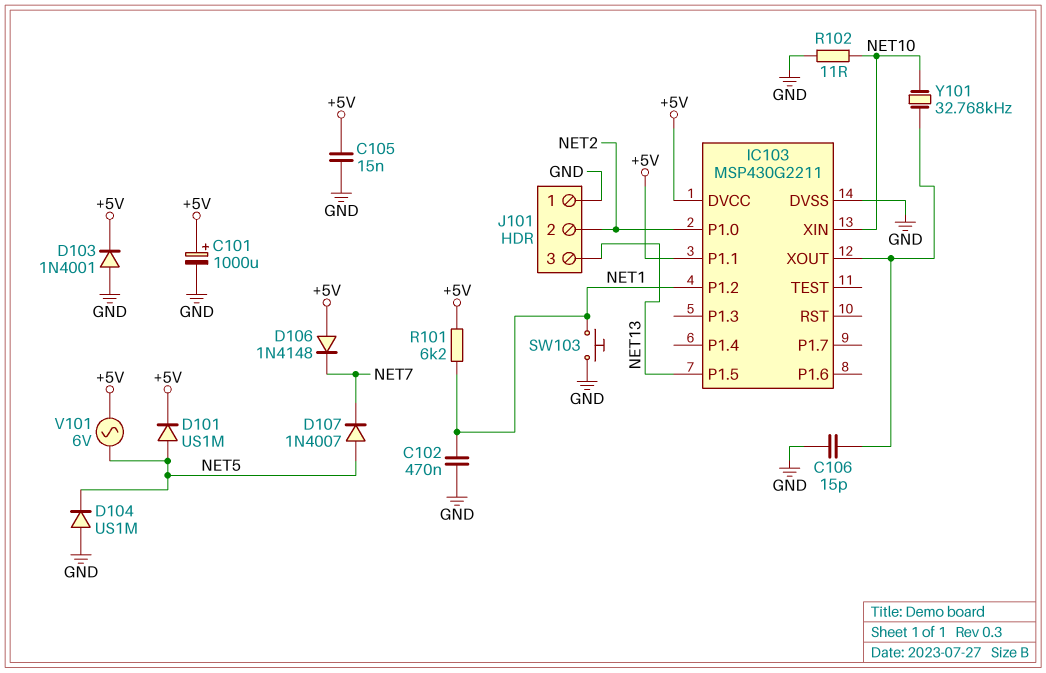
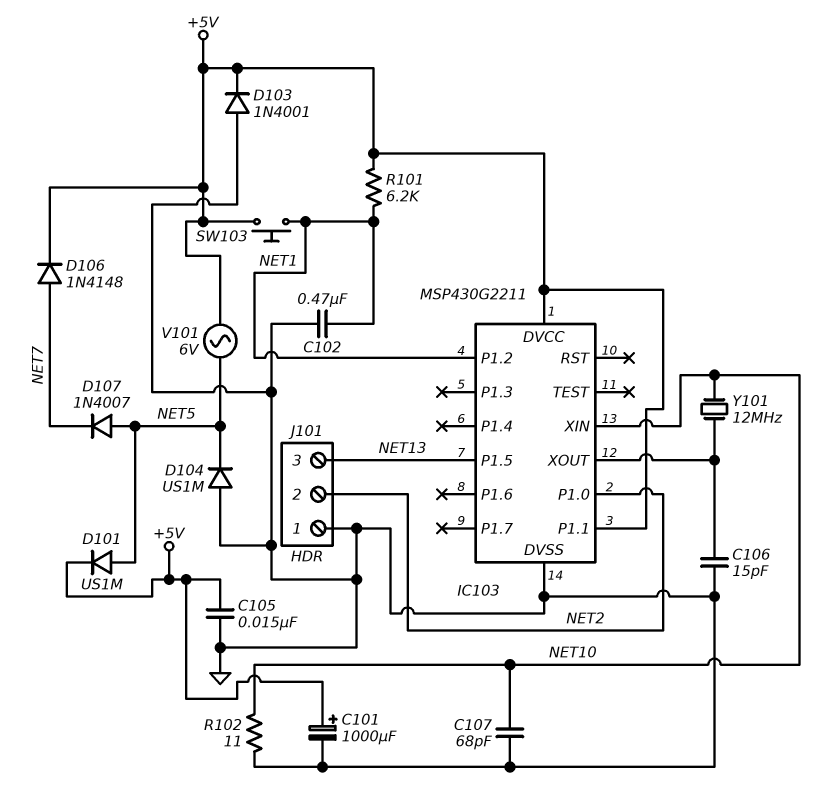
C107: none -> 68pF (GND, NET10)
D106: diode 1N4148 (A +5V, K NET7) -> diode 1N4148 (A NET7, K +5V)
SW103: button (GND, NET1) -> button (+5V, NET1)
Y101: 32.768kHz (IC103/XOUT, NET10) -> 12MHz (IC103/XOUT, NET10)

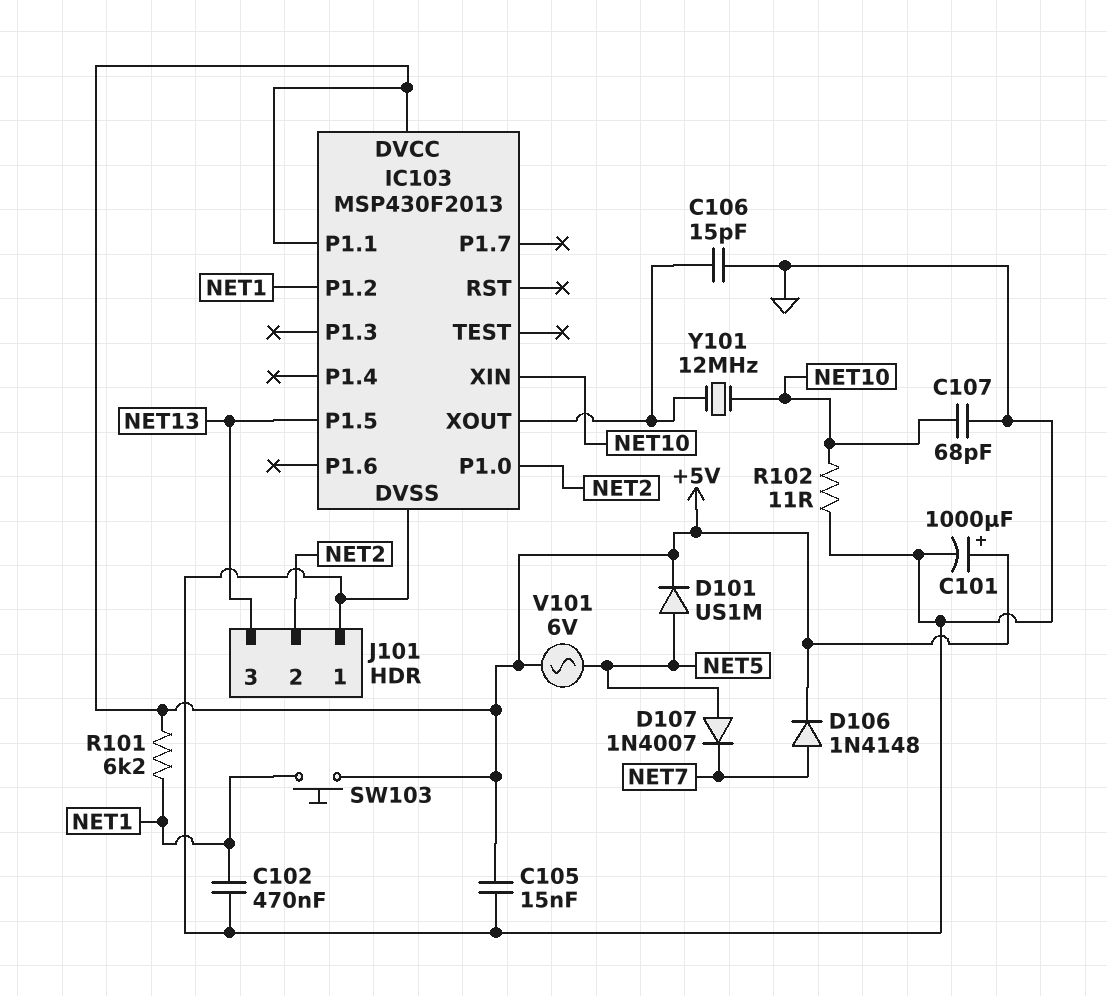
D103: diode 1N4001 (A GND, K +5V) -> none
D104: diode US1M (A GND, K NET5) -> none
IC103: MSP430G2211 -> MSP430F2013

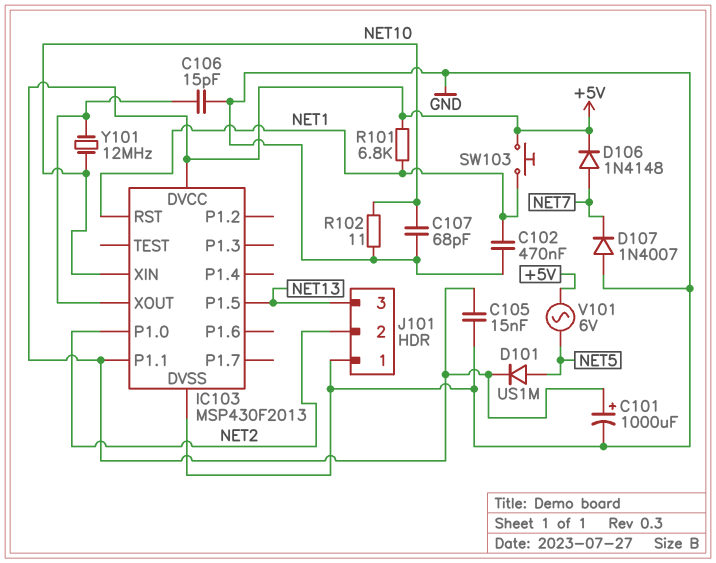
D107: diode 1N4007 (A NET5, K NET7) -> diode 1N4007 (A GND, K NET7)
IC103 pin P1.2: NET1 -> none
IC103 pin RST: none -> NET1
R101: 6.2k (+5V, NET1) -> 6.8k (+5V, NET1)

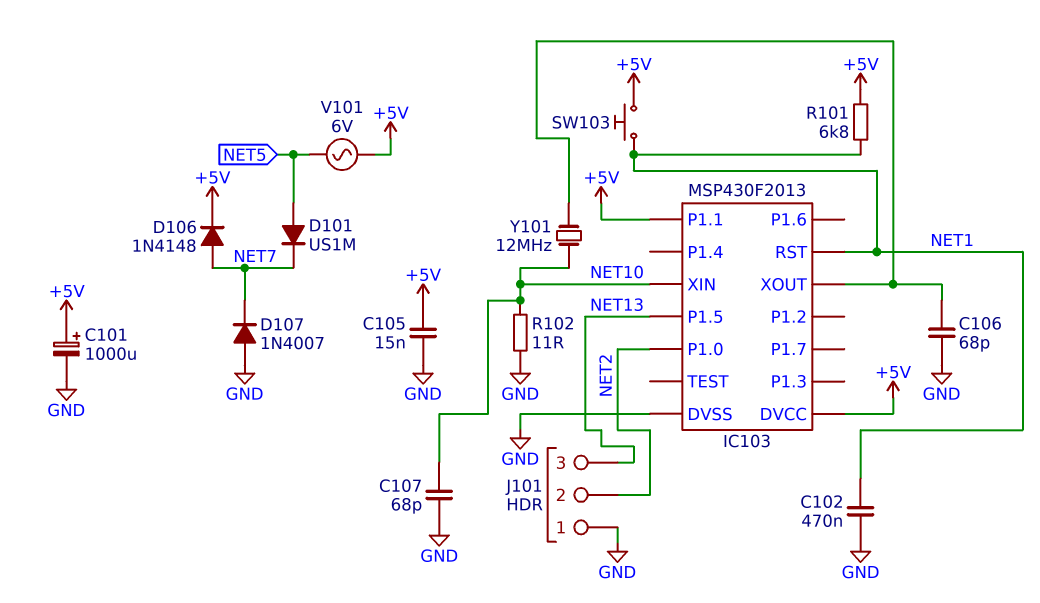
C106: 15pF (GND, IC103/XOUT) -> 68pF (GND, IC103/XOUT)
D101: diode US1M (A NET5, K +5V) -> diode US1M (A NET5, K NET7)

